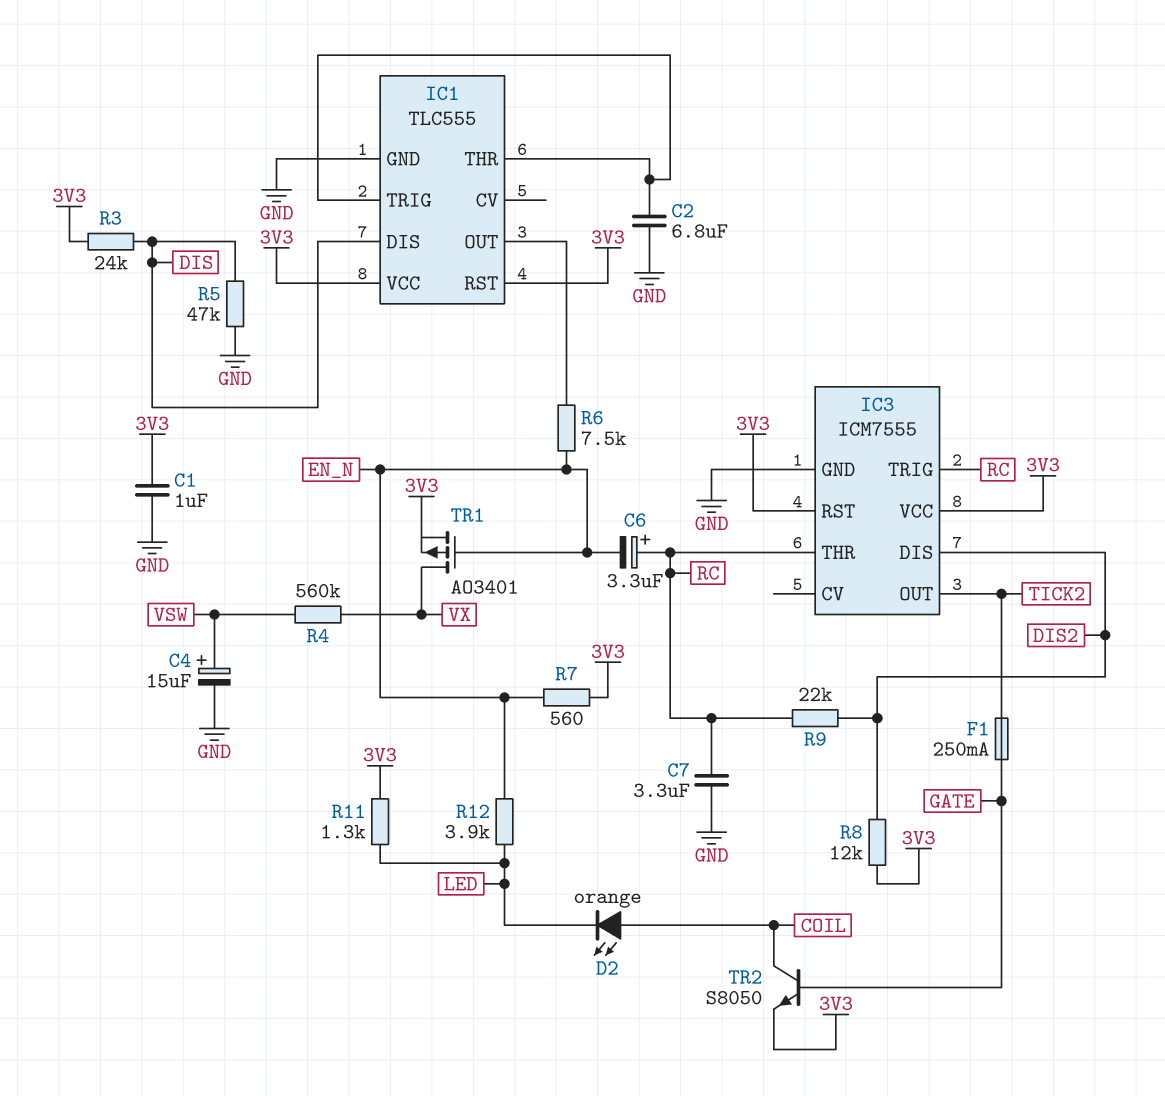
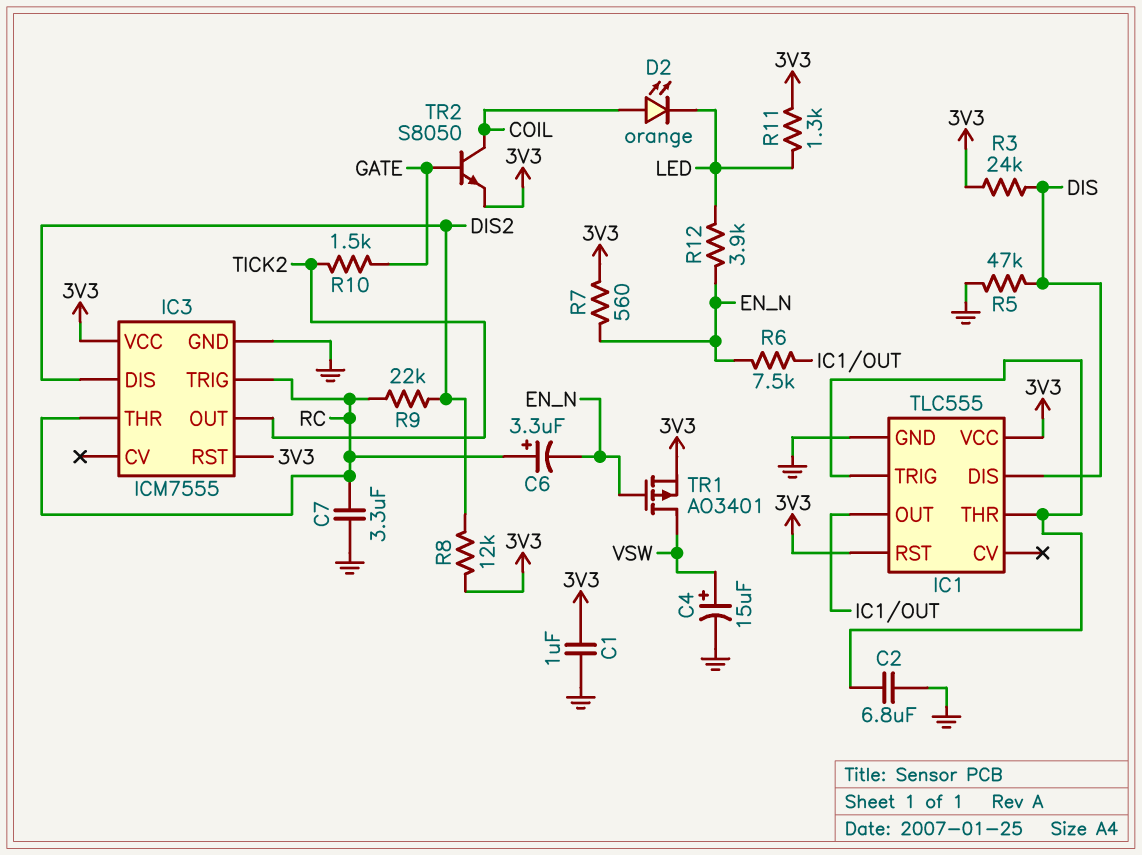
F1: 250mA (GATE, TICK2) -> none
R4: 560k (VSW, VX) -> none
R10: none -> 1.5k (GATE, TICK2)
TR1: PMOS AO3401 (G EN_N, D VX, S 3V3) -> PMOS AO3401 (G EN_N, D VSW, S 3V3)

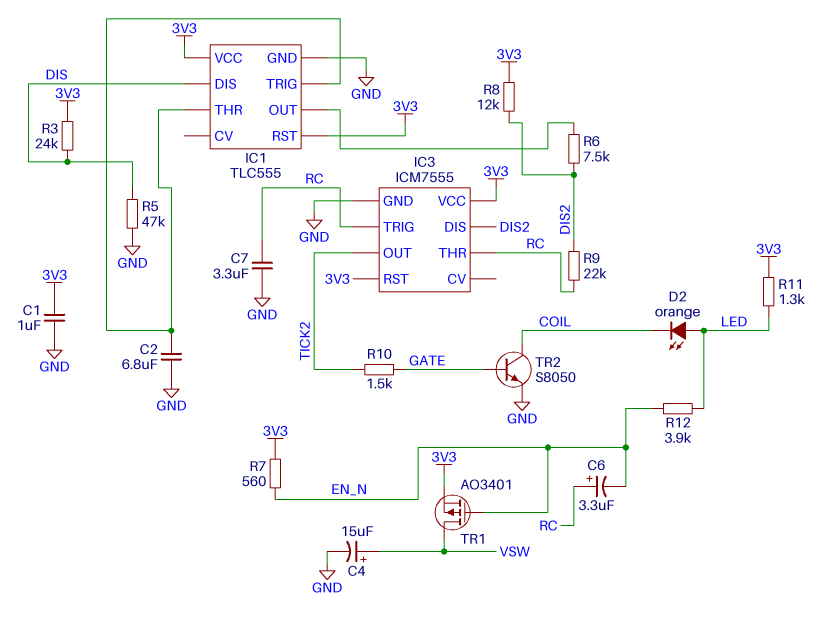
D2: LED orange (A COIL, K LED) -> LED orange (A LED, K COIL)
R6: 7.5k (EN_N, IC1/OUT) -> 7.5k (DIS2, IC1/OUT)
TR2: NPN S8050 (B GATE, C COIL, E 3V3) -> NPN S8050 (B GATE, C COIL, E GND)

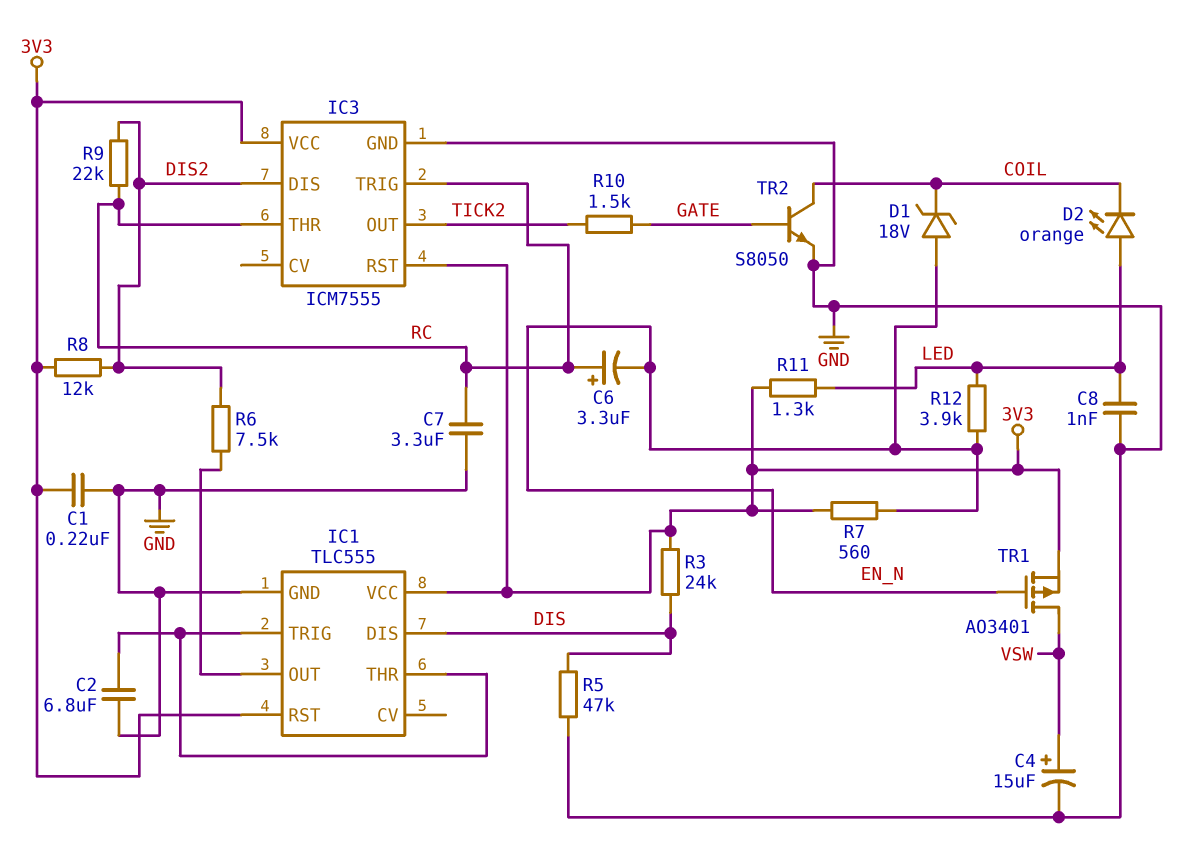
C1: 1uF (3V3, GND) -> 220nF (3V3, GND)
C8: none -> 1nF (GND, LED)
D1: none -> zener 18V (A EN_N, K COIL)

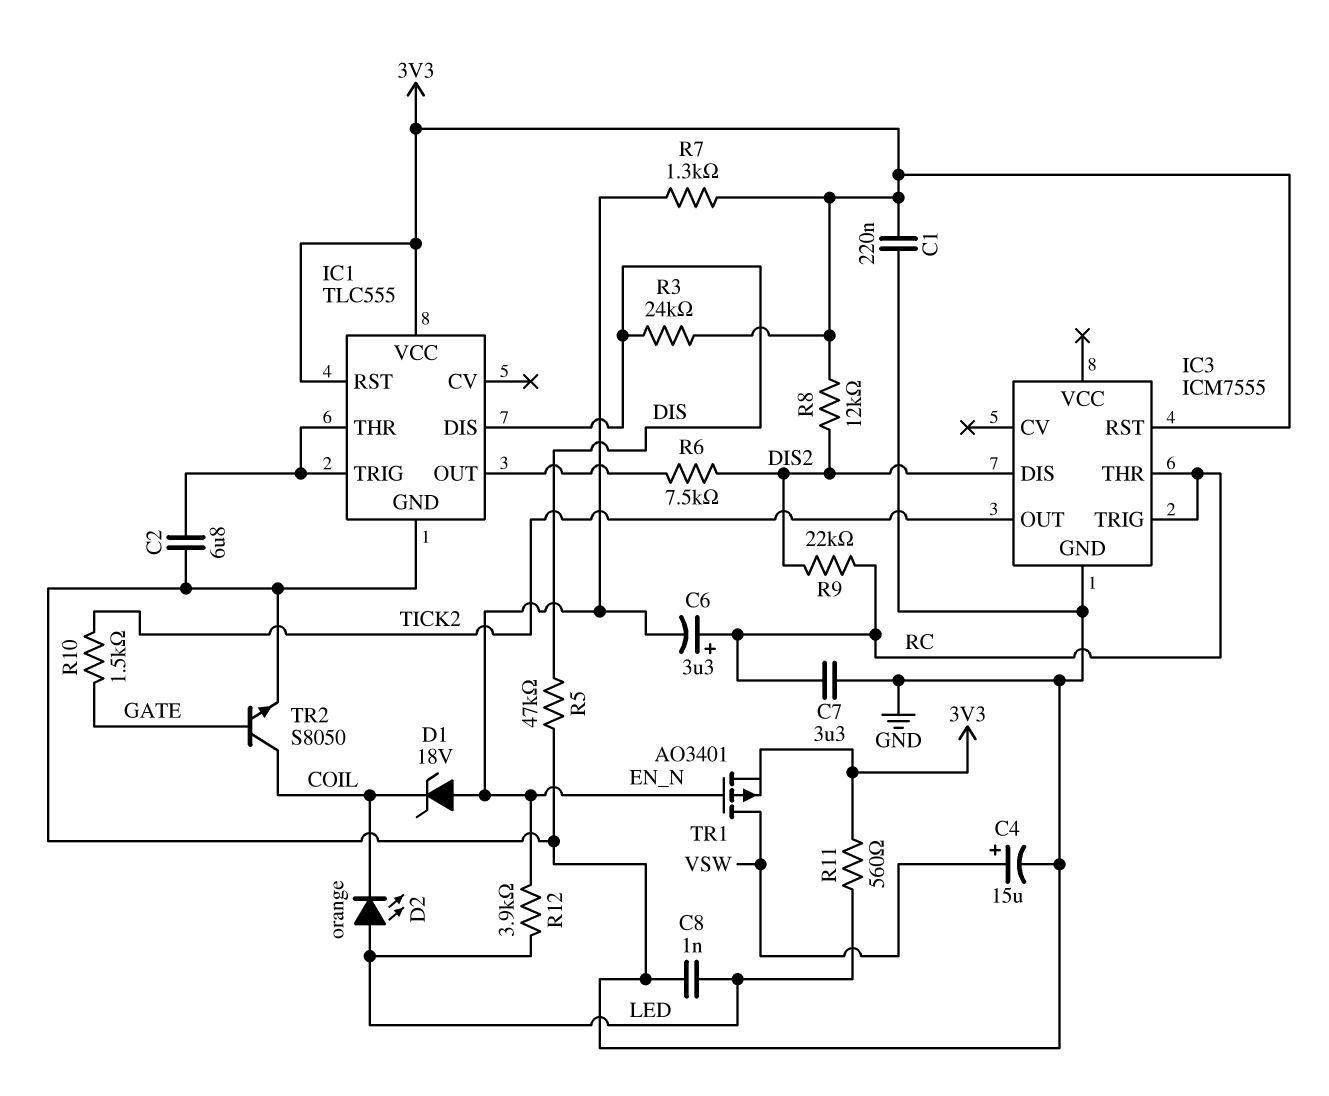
IC3 pin VCC: 3V3 -> none
R7: 560 (3V3, EN_N) -> 1.3k (3V3, EN_N)
R11: 1.3k (3V3, LED) -> 560 (3V3, LED)

